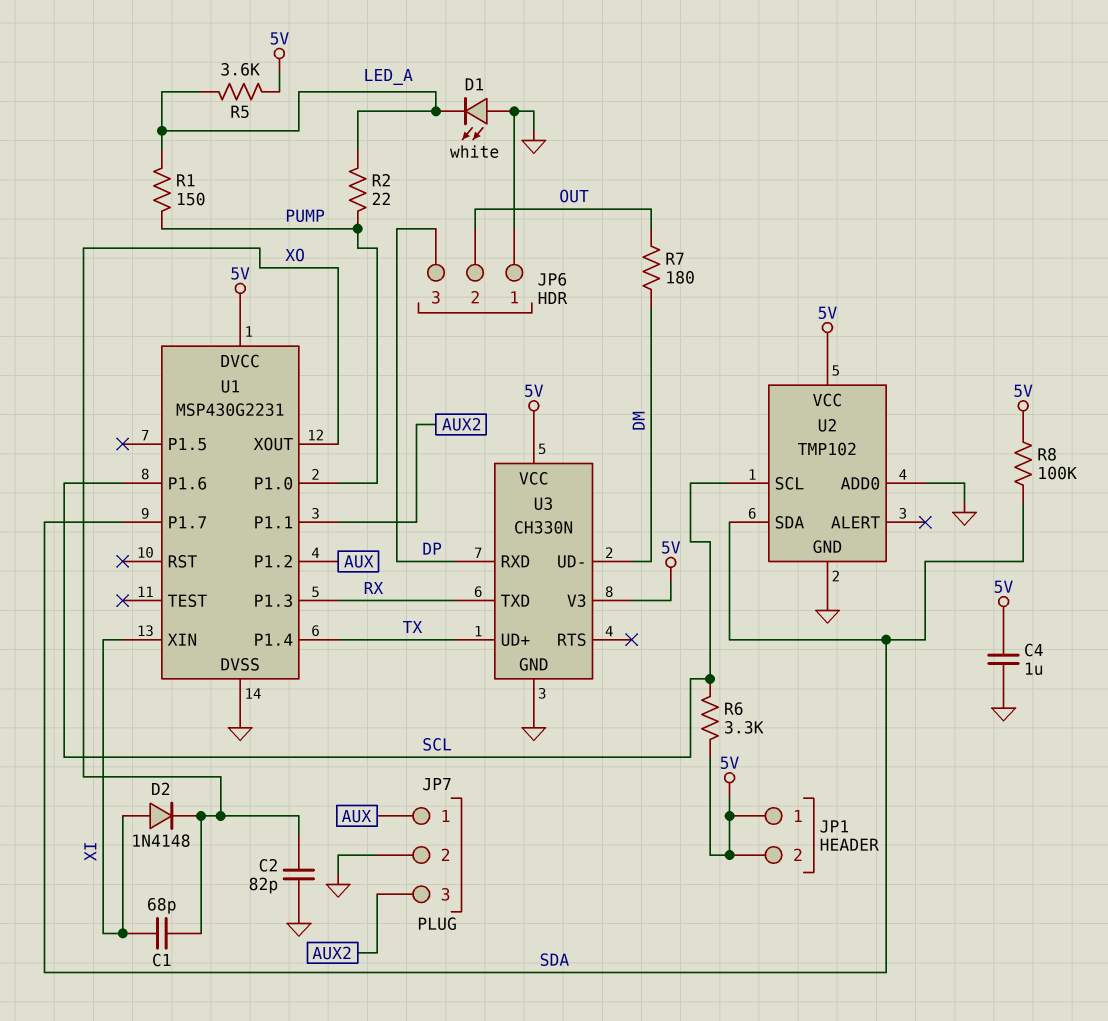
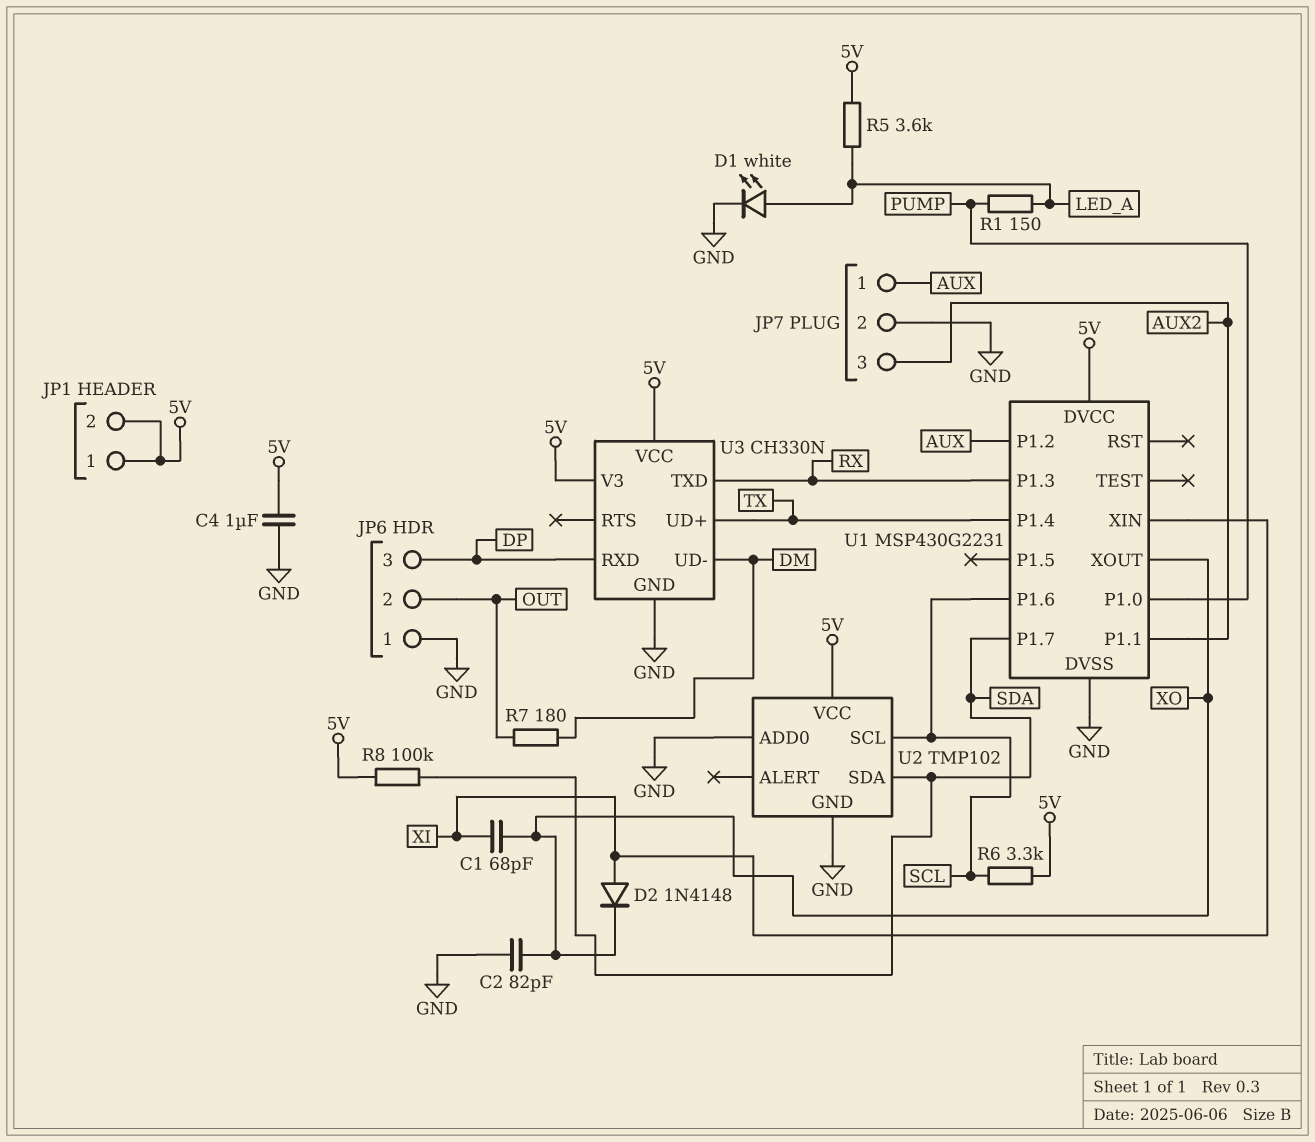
D1: LED white (A GND, K LED_A) -> LED white (A LED_A, K GND)
R2: 22 (LED_A, PUMP) -> none

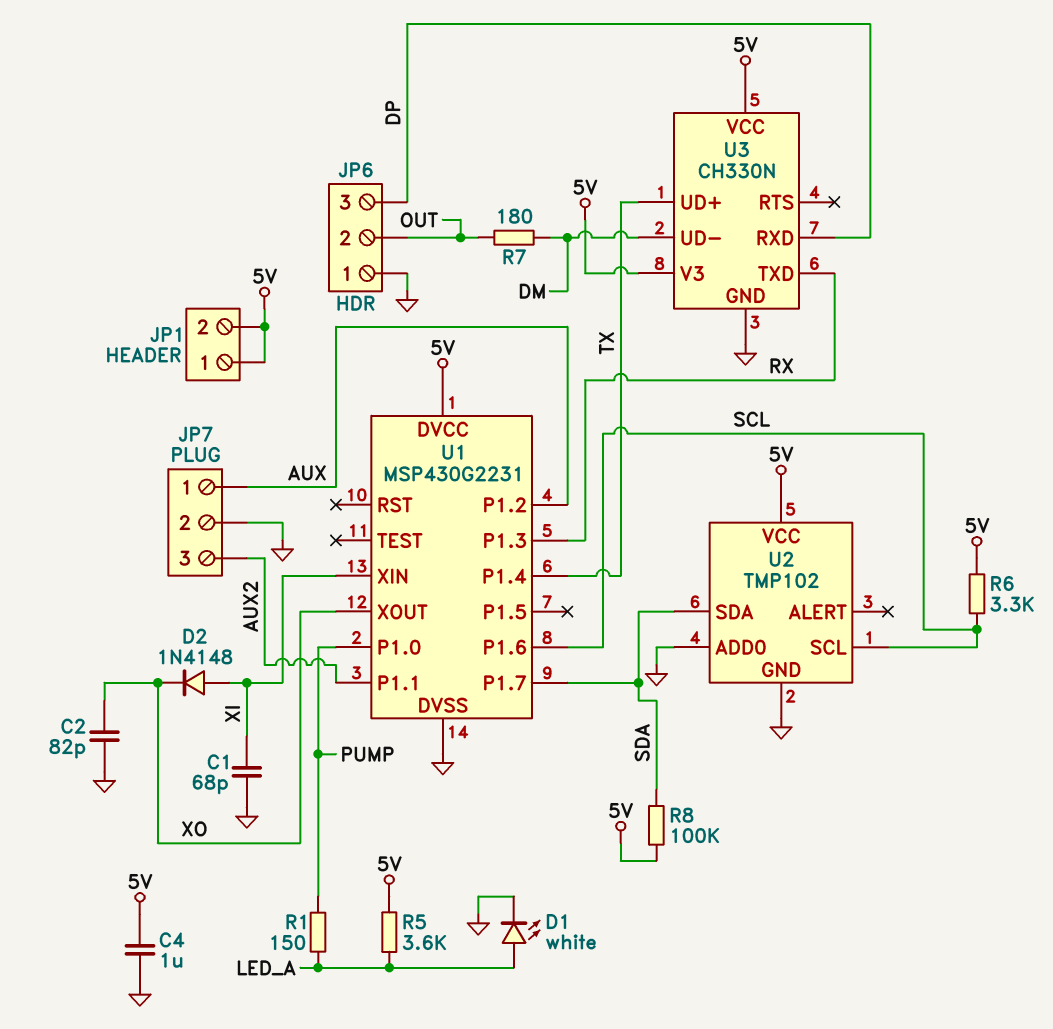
C1: 68pF (XI, XO) -> 68pF (GND, XI)

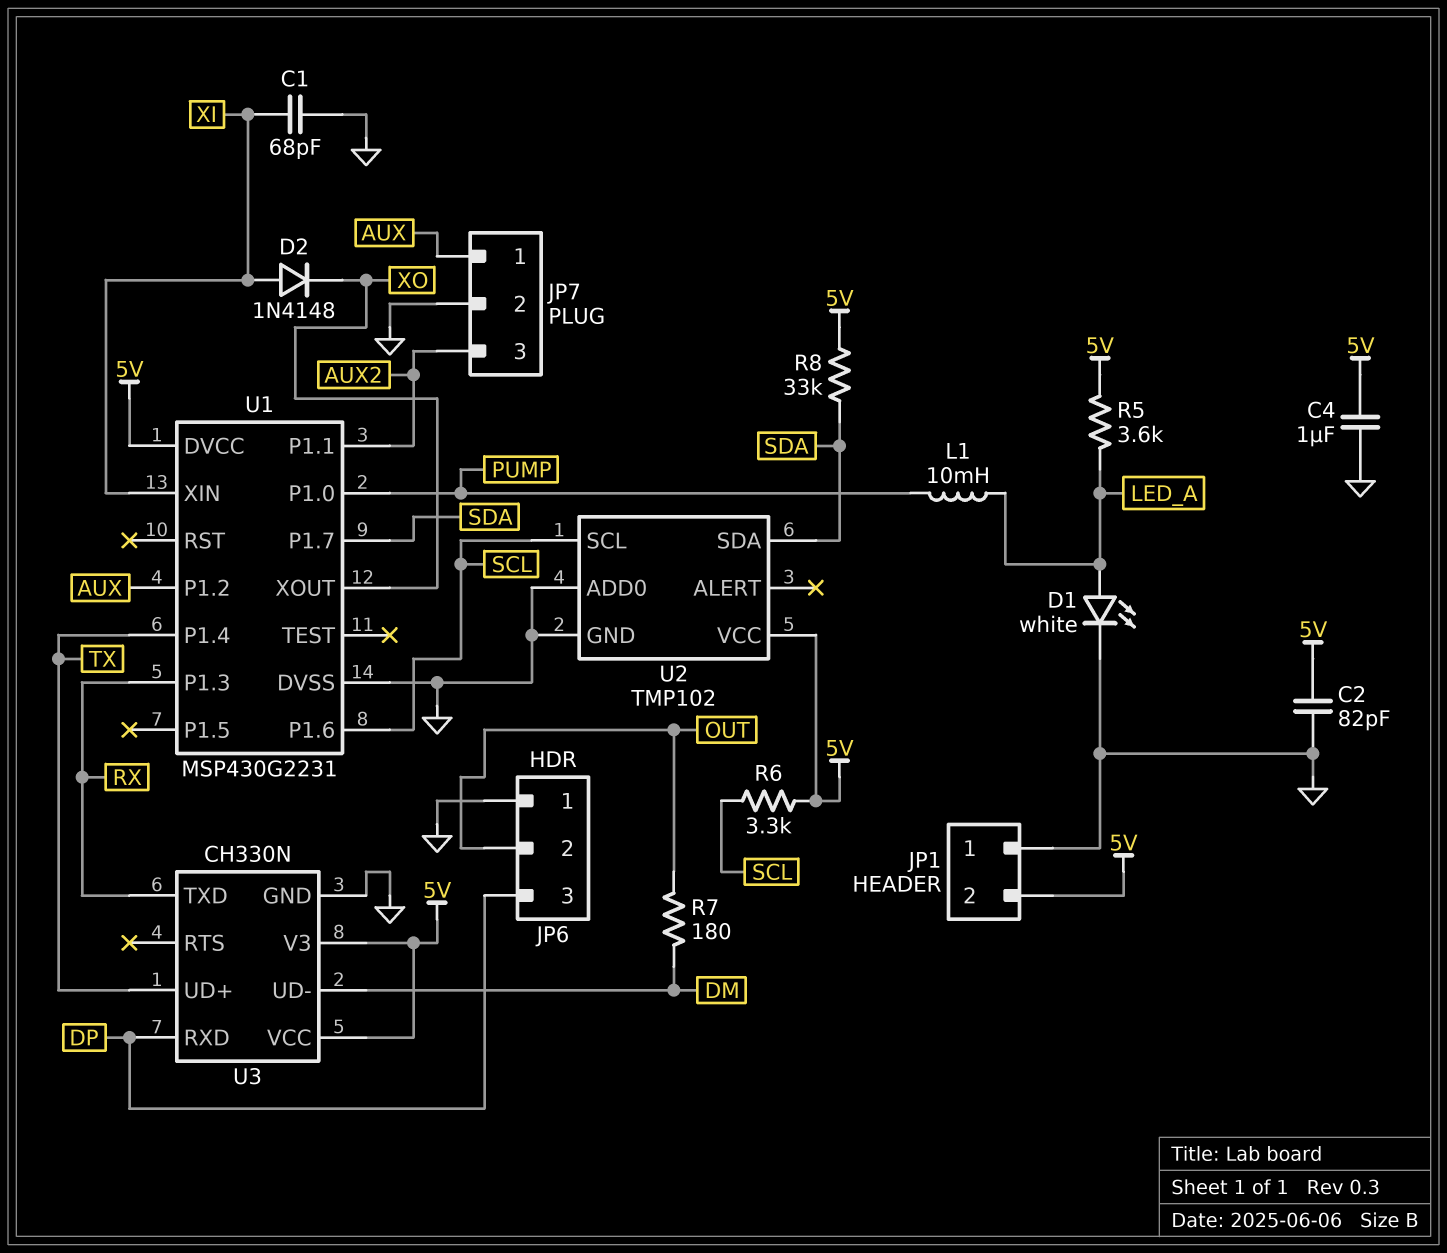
C2: 82pF (GND, XO) -> 82pF (5V, GND)
JP1 pin 1: 5V -> GND
L1: none -> 10mH (LED_A, PUMP)
R1: 150 (LED_A, PUMP) -> none
R8: 100k (5V, SDA) -> 33k (5V, SDA)

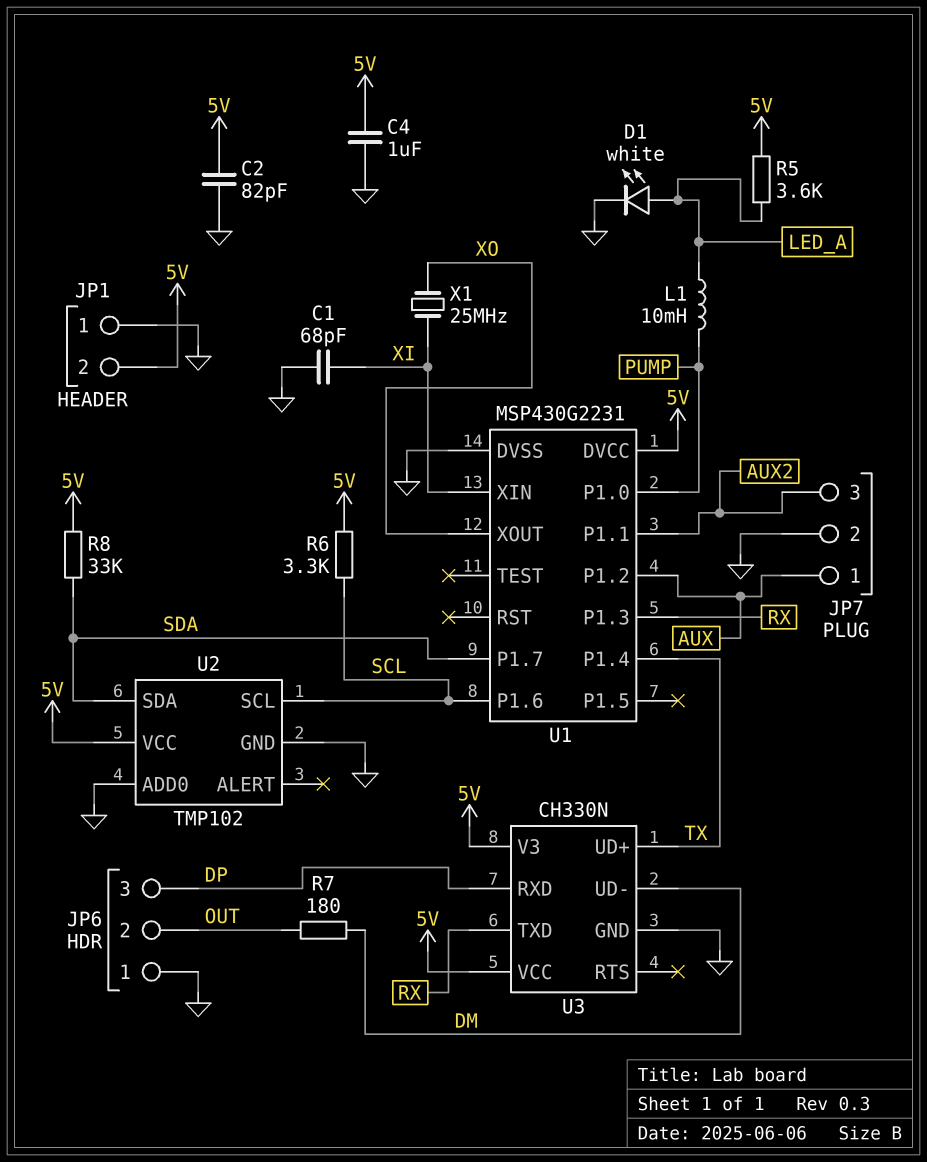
D2: diode 1N4148 (A XI, K XO) -> none
X1: none -> 25MHz (XI, XO)

